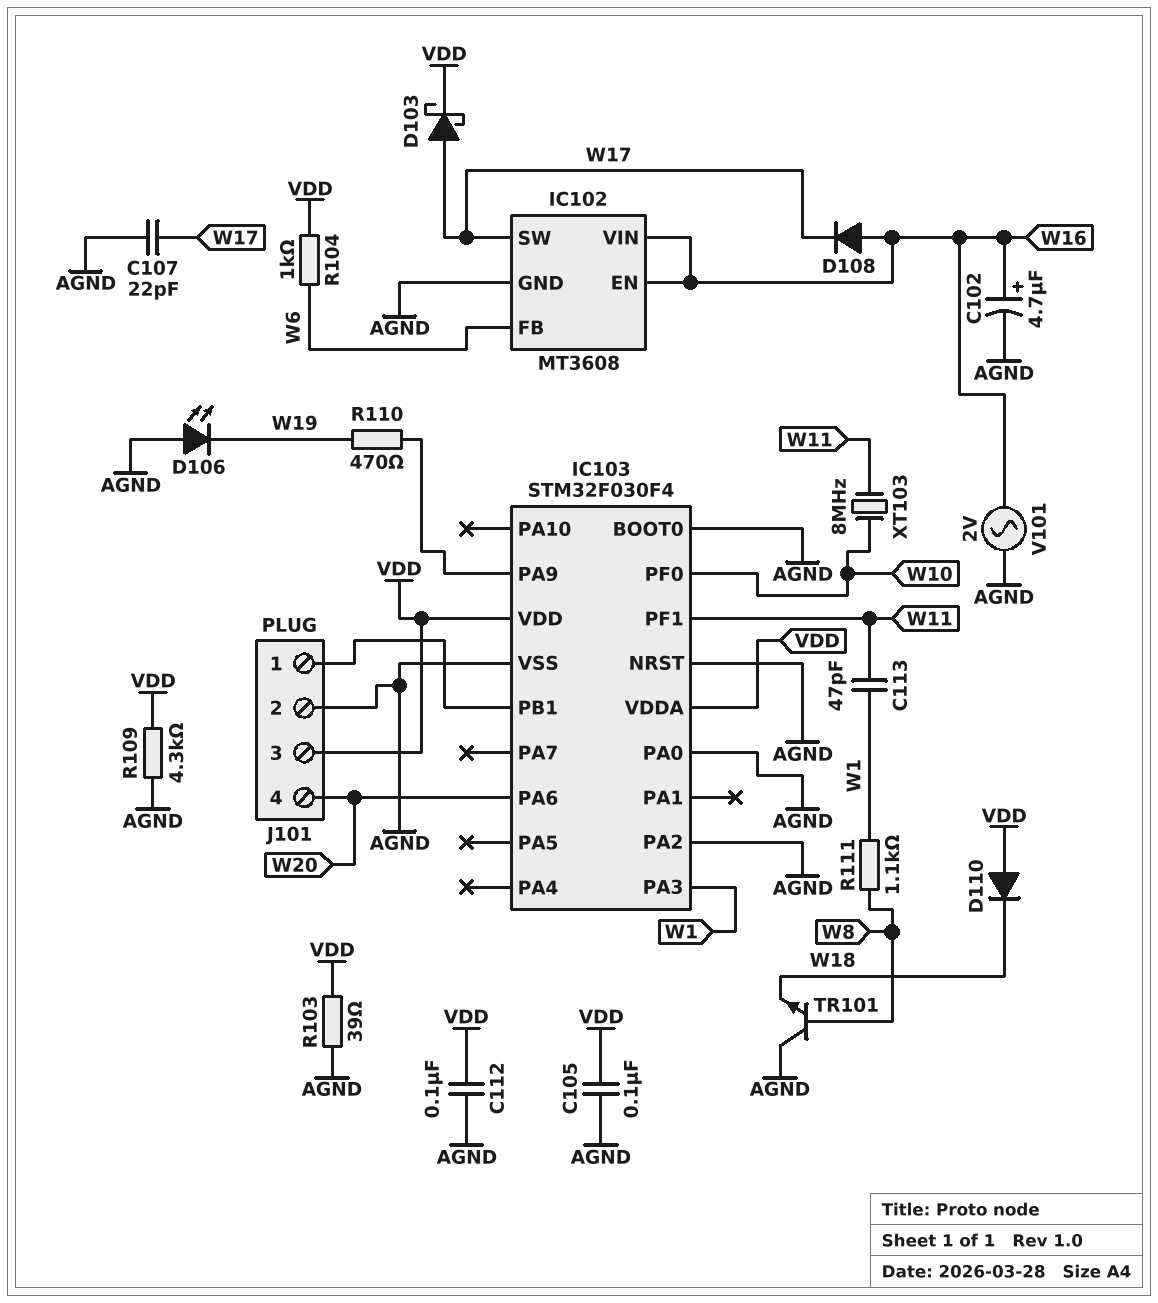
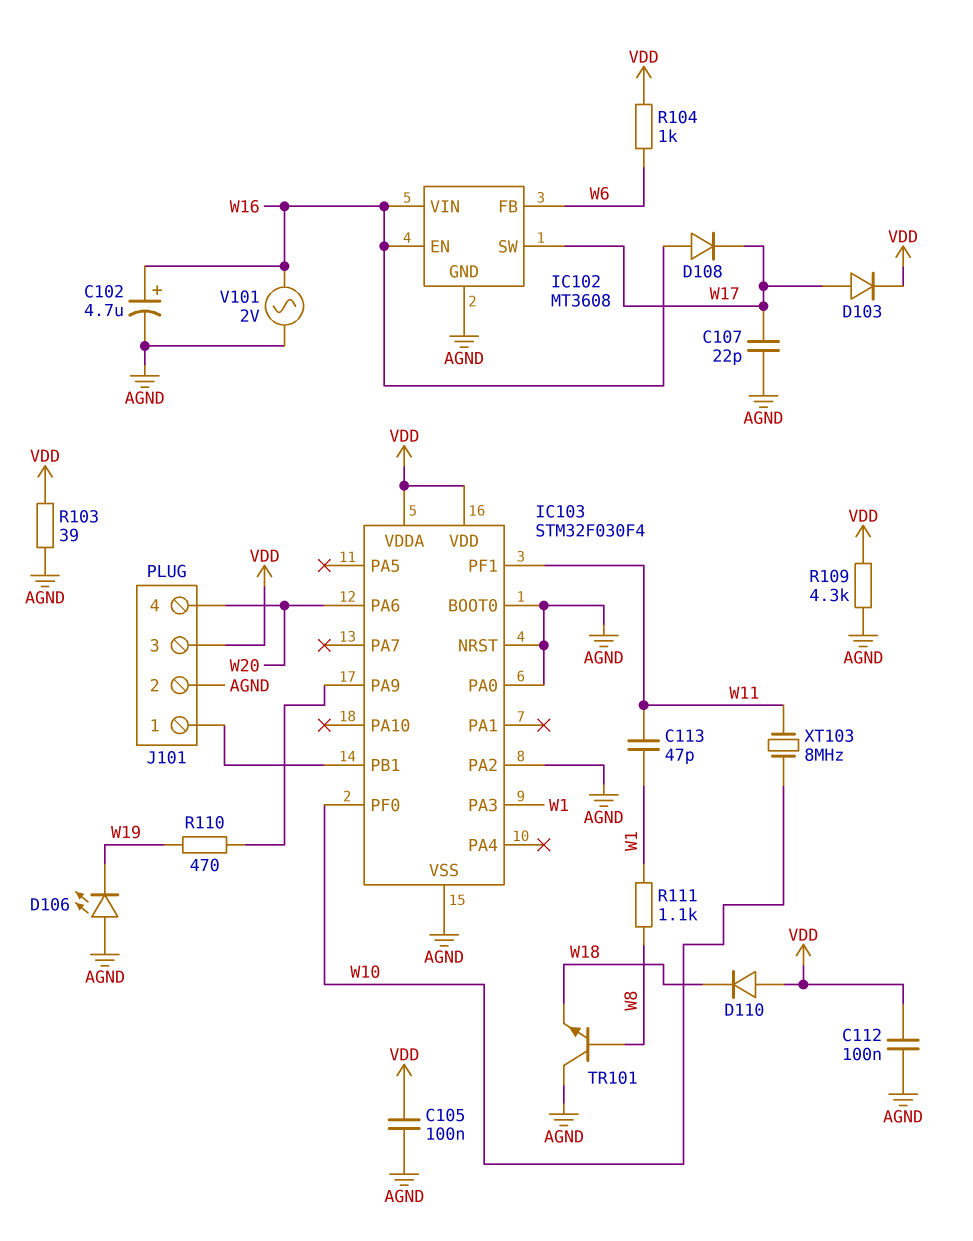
D103: schottky (A W17, K VDD) -> diode (A W17, K VDD)

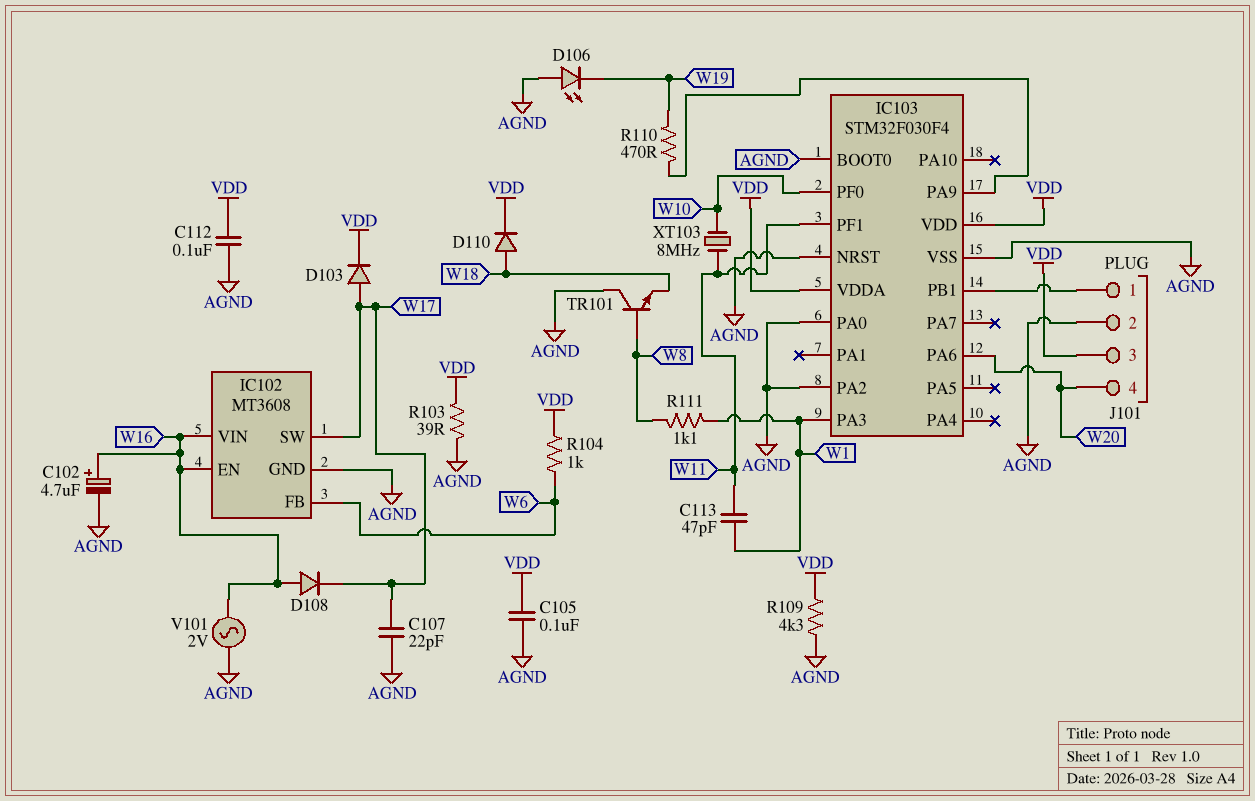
D110: diode (A VDD, K W18) -> diode (A W18, K VDD)

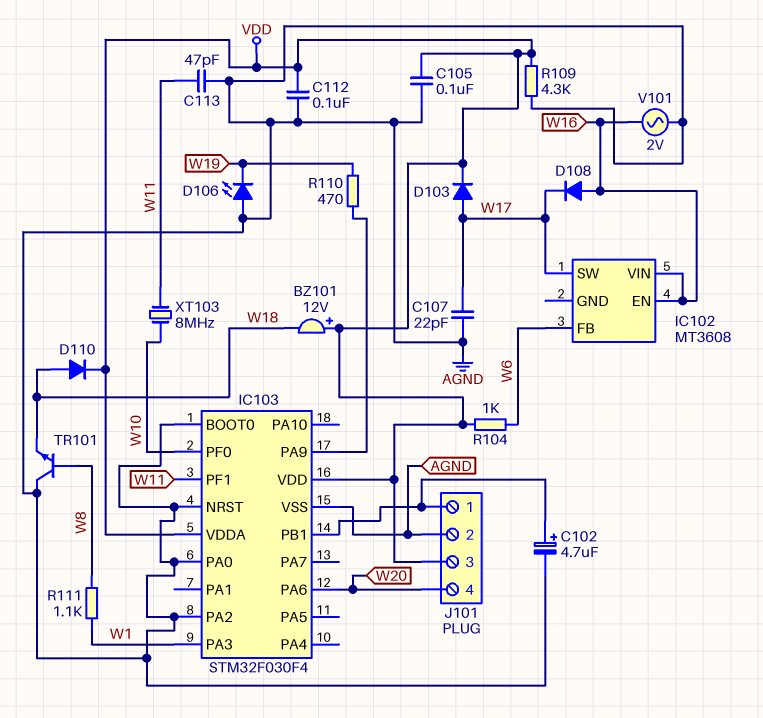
BZ101: none -> buzzer 12V (plus VDD, minus W18)
C102: 4.7uF (plus W16, minus AGND) -> 4.7uF (plus IC103/PB1, minus AGND)
C113: 47pF (W1, W11) -> 47pF (AGND, W11)
IC102 pin GND: AGND -> none
R103: 39 (AGND, VDD) -> none

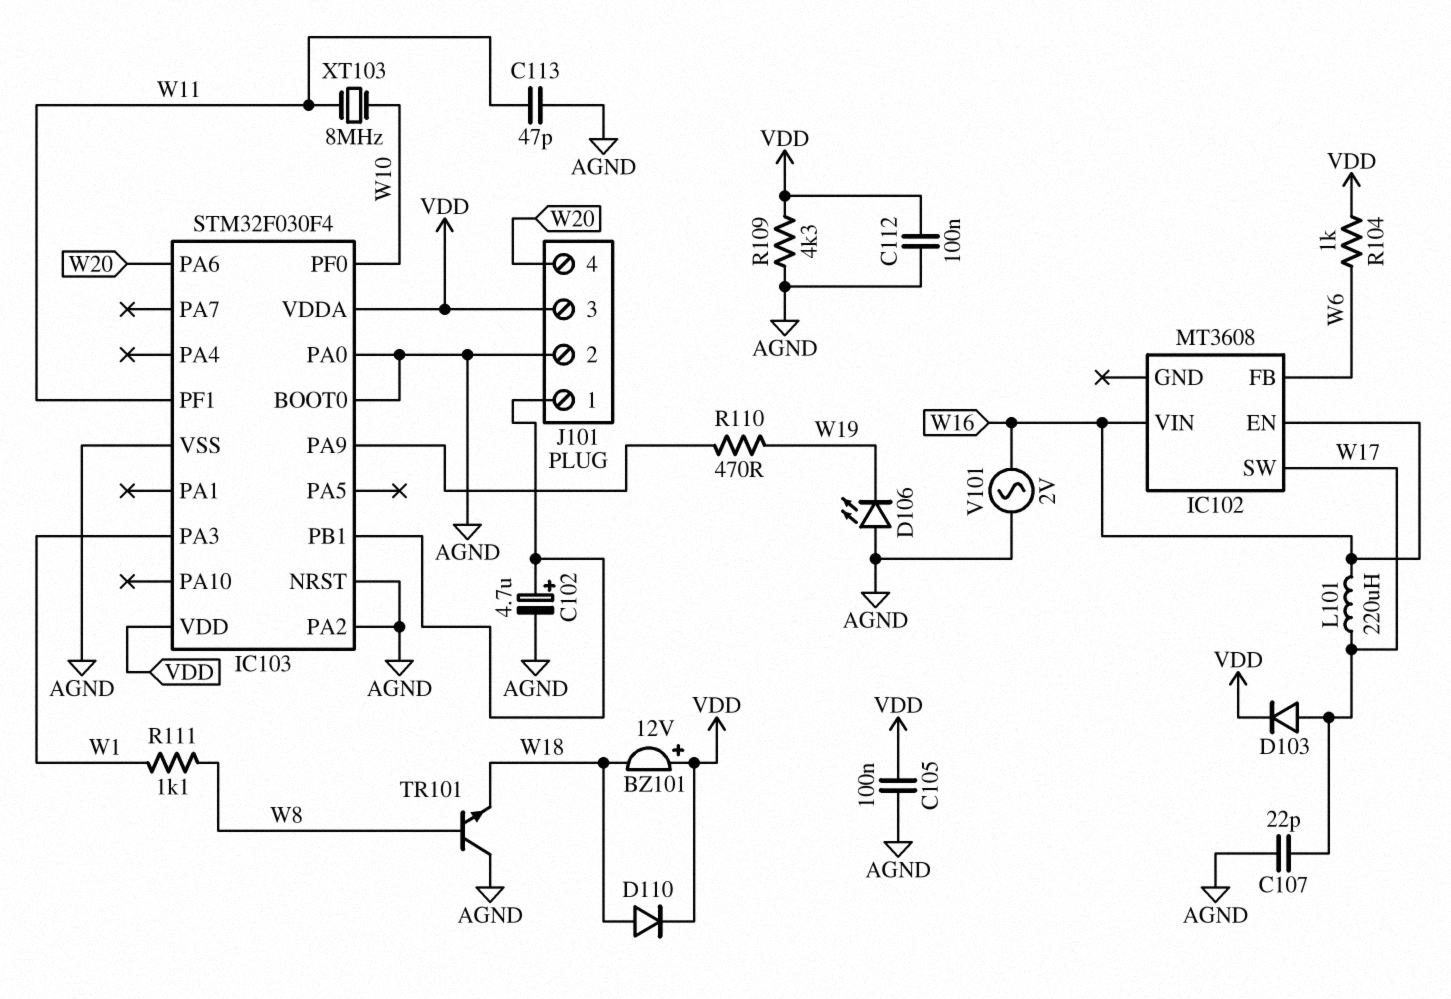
D108: diode (A W16, K W17) -> none
L101: none -> 220uH (W16, W17)

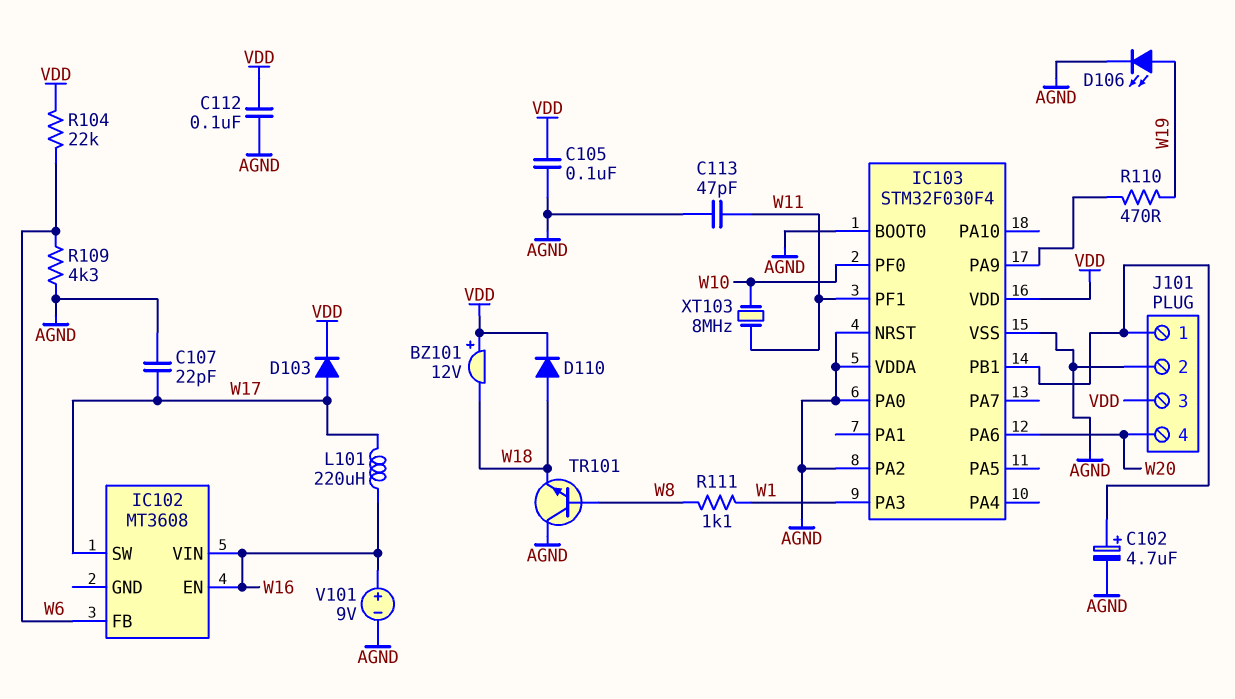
D106: LED (A AGND, K W19) -> LED (A W19, K AGND)
IC103 pin VDDA: VDD -> AGND
R104: 1k (VDD, W6) -> 22k (VDD, W6)
R109: 4.3k (AGND, VDD) -> 4.3k (AGND, W6)
V101: AC 2V (AGND, W16) -> 9V (plus W16, minus AGND)

